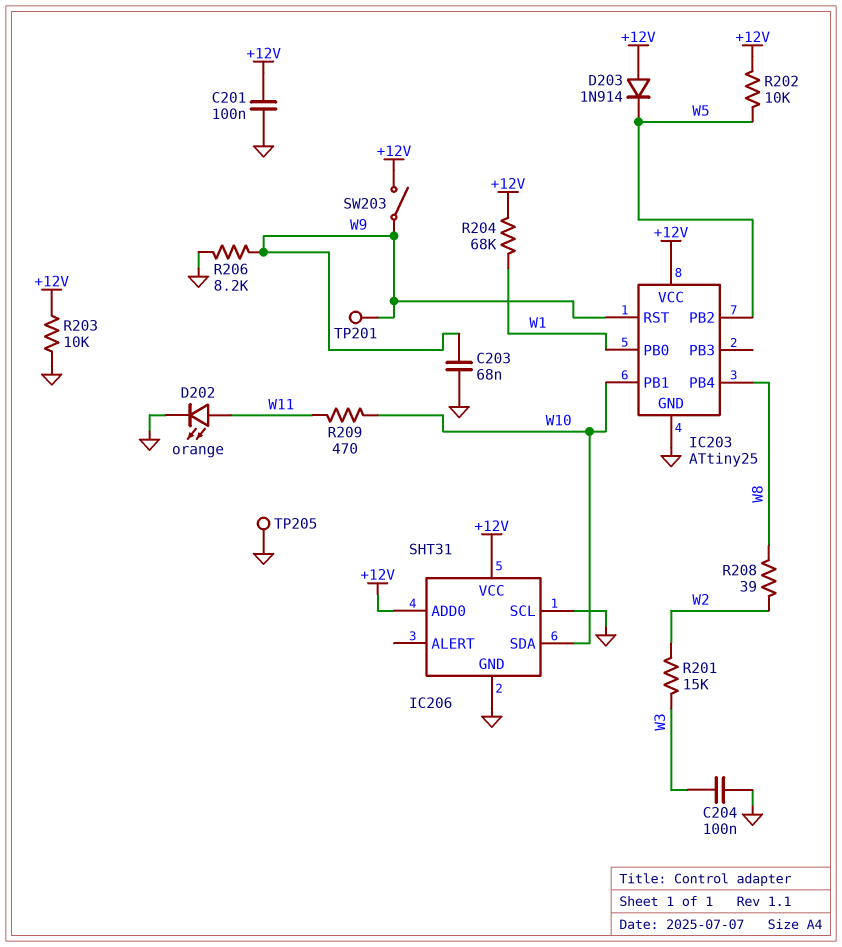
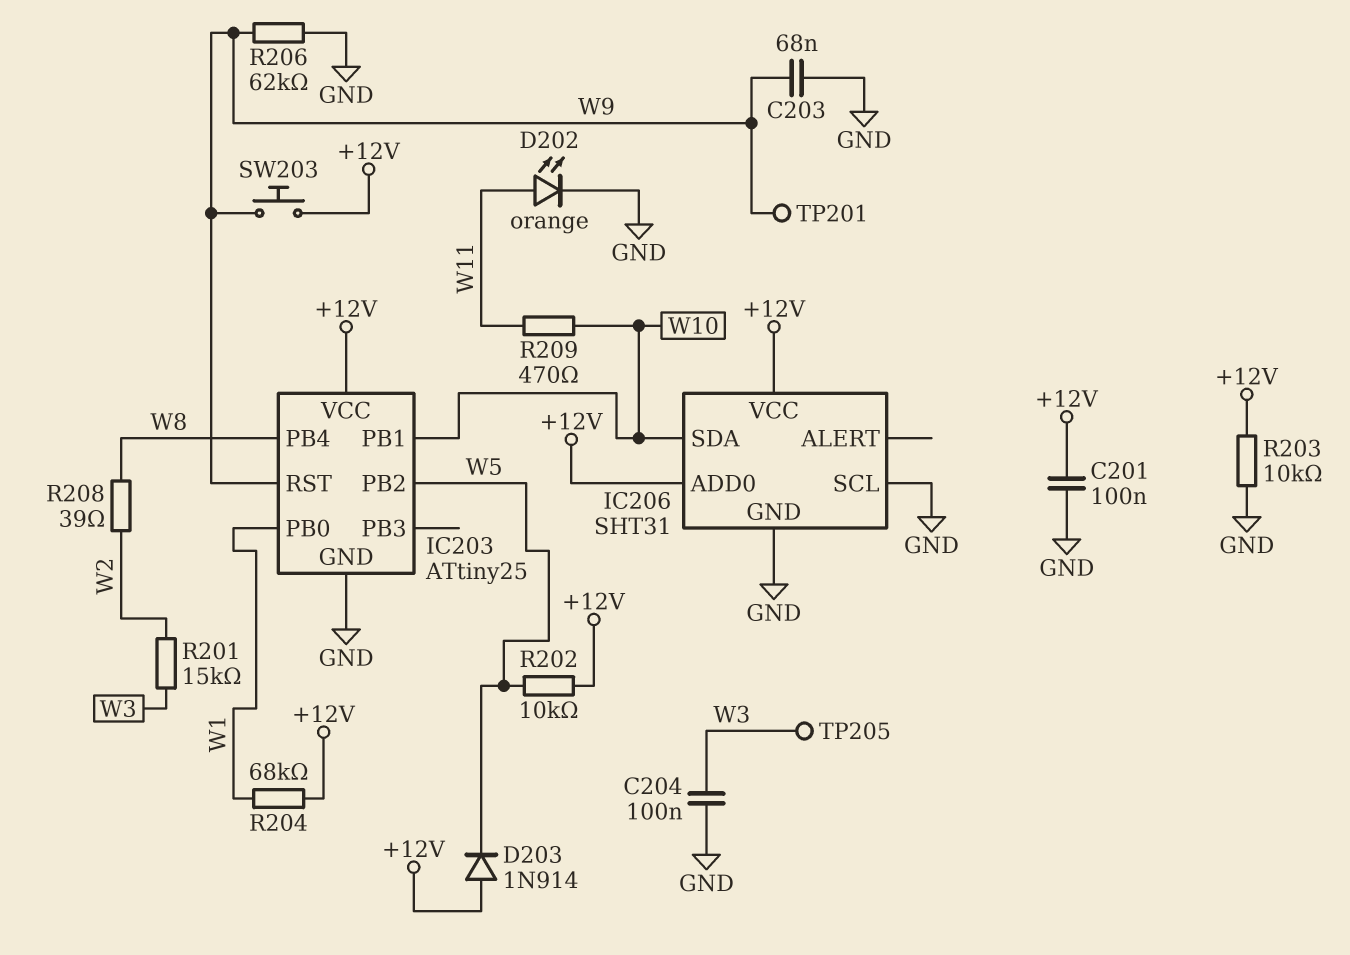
R206: 8.2k (GND, W9) -> 62k (GND, W9)
SW203: switch (+12V, W9) -> button (+12V, W9)
TP205: test point (GND) -> test point (W3)

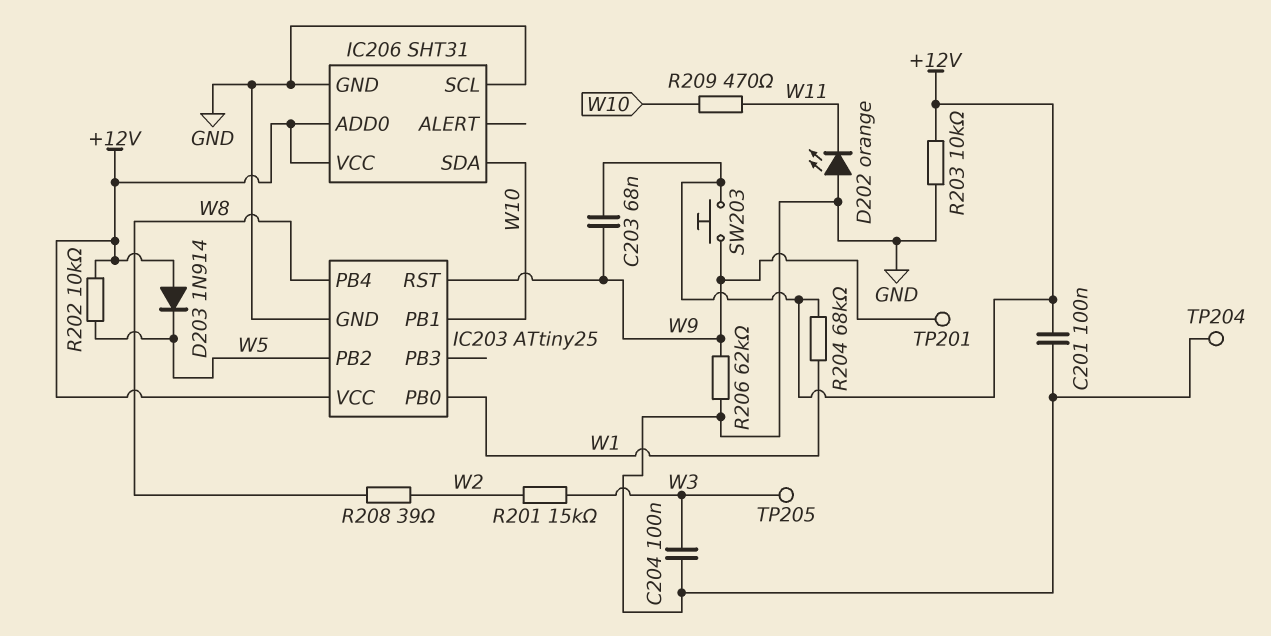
C203: 68nF (GND, W9) -> 68nF (+12V, W9)
D202: LED orange (A W11, K GND) -> LED orange (A GND, K W11)
TP204: none -> test point (GND)

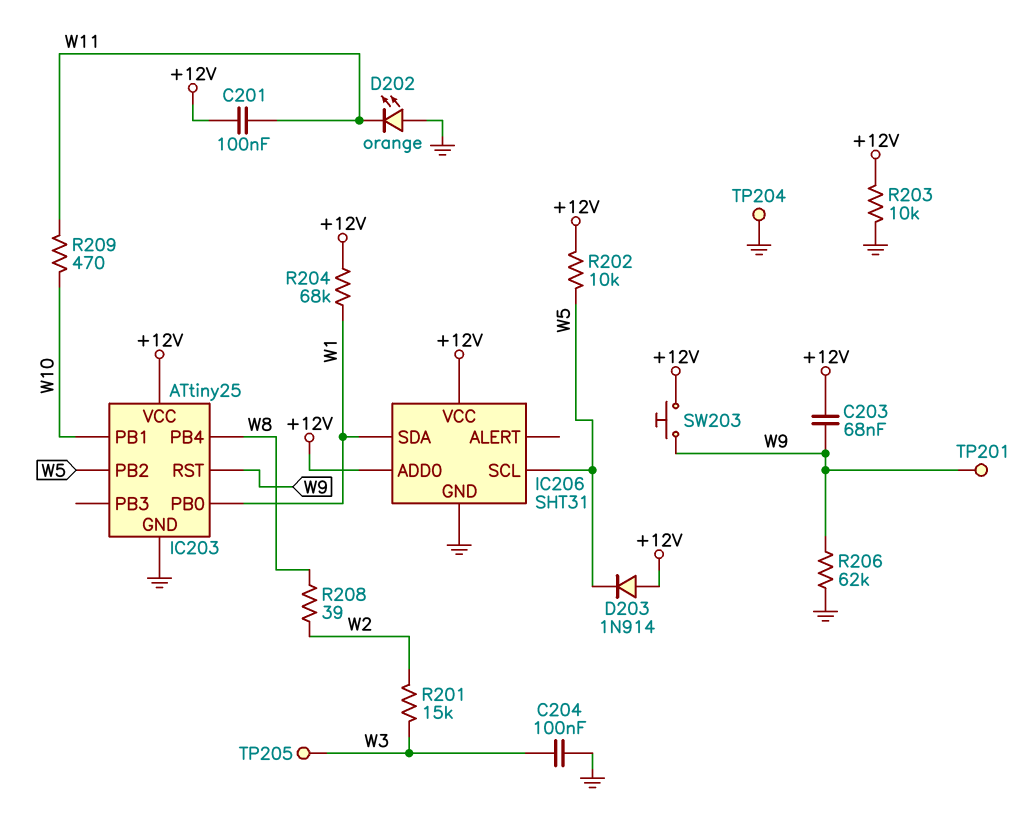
C201: 100nF (+12V, GND) -> 100nF (+12V, W11)
IC206 pin SCL: GND -> W5
IC206 pin SDA: W10 -> W1

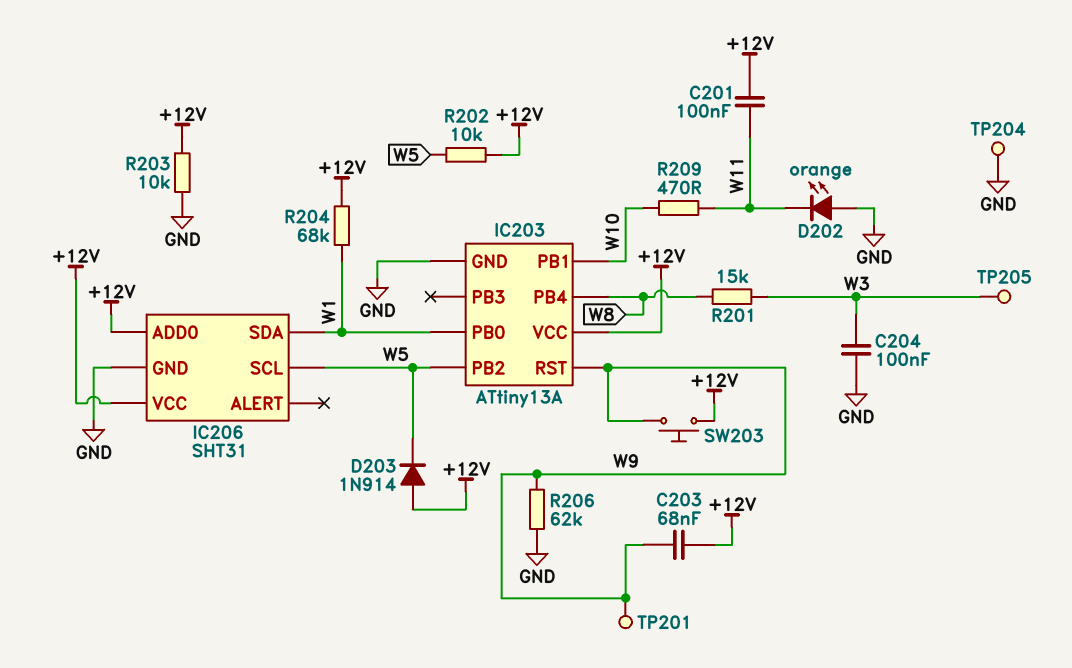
IC203: ATtiny25 -> ATtiny13A
R201: 15k (W2, W3) -> 15k (W3, W8)
R208: 39 (W2, W8) -> none

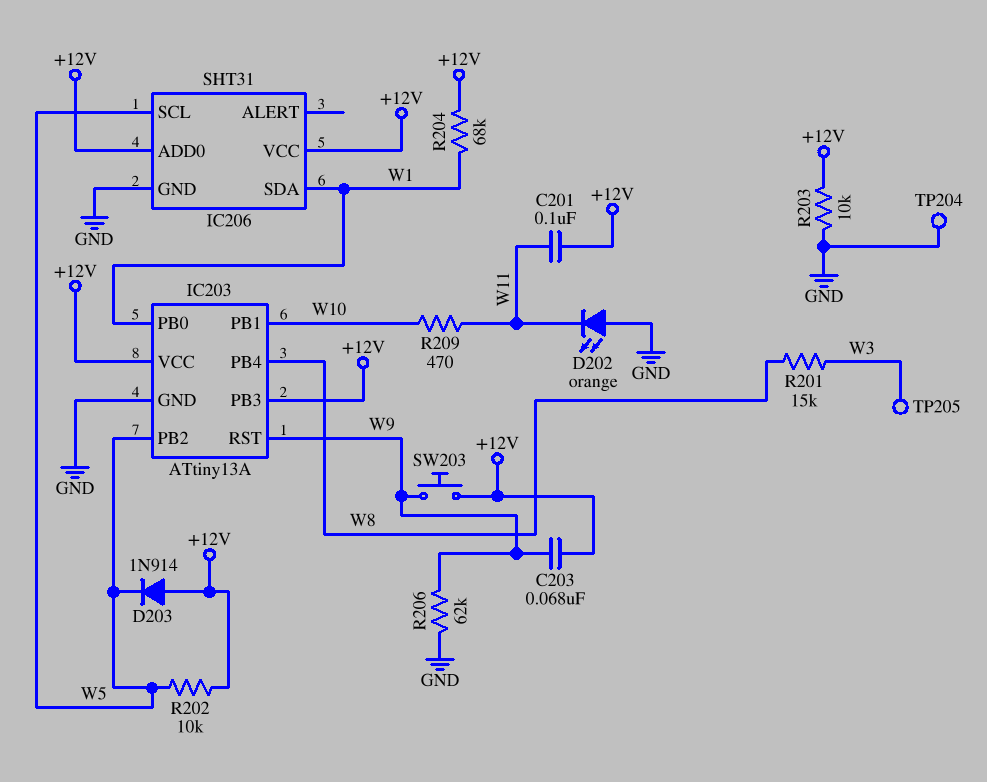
C204: 100nF (GND, W3) -> none
IC203 pin PB3: none -> +12V
TP201: test point (W9) -> none

